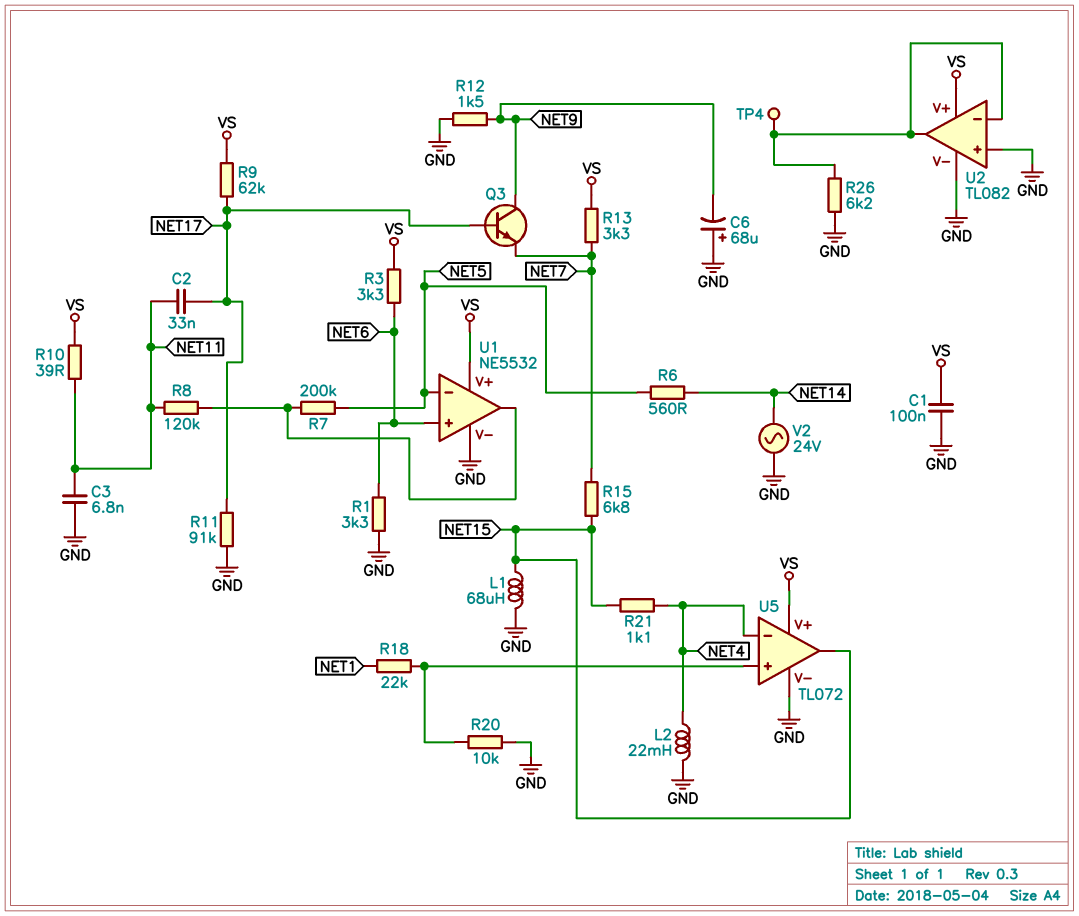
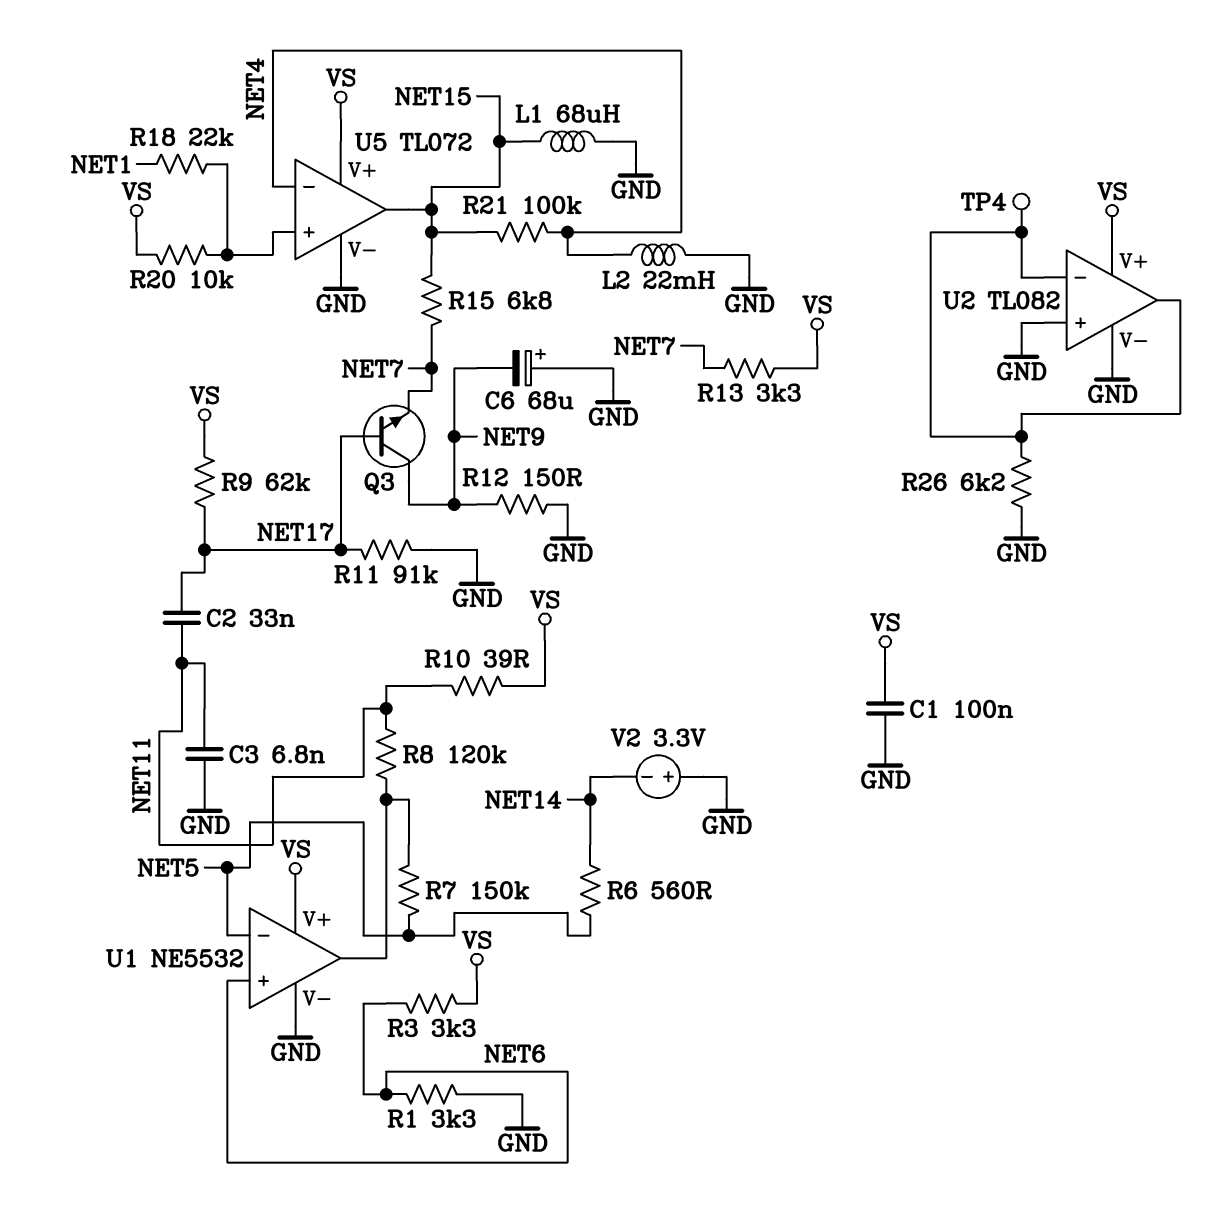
R7: 200k (NET5, U1/out) -> 150k (NET5, U1/out)
R12: 1.5k (GND, NET9) -> 150 (GND, NET9)
R20: 10k (GND, U5/in+) -> 10k (U5/in+, VS)
R21: 1.1k (NET4, NET15) -> 100k (NET4, NET15)
V2: AC 24V (GND, NET14) -> 3.3V (plus GND, minus NET14)

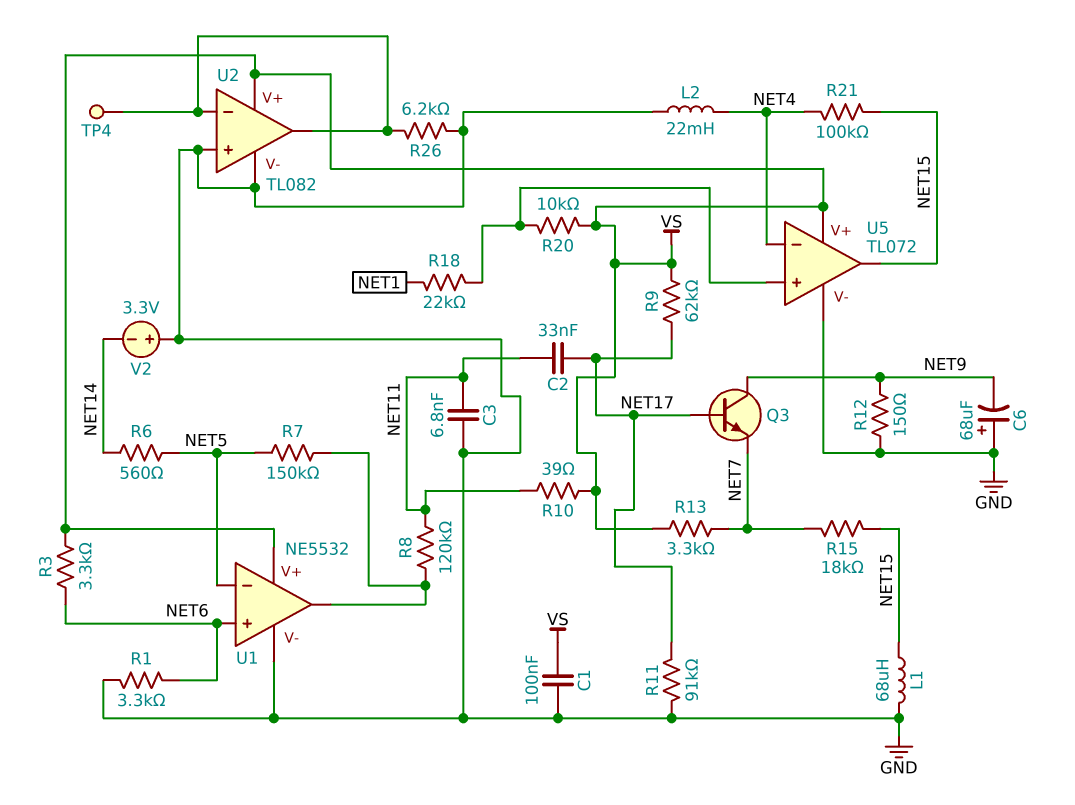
R15: 6.8k (NET7, NET15) -> 18k (NET7, NET15)

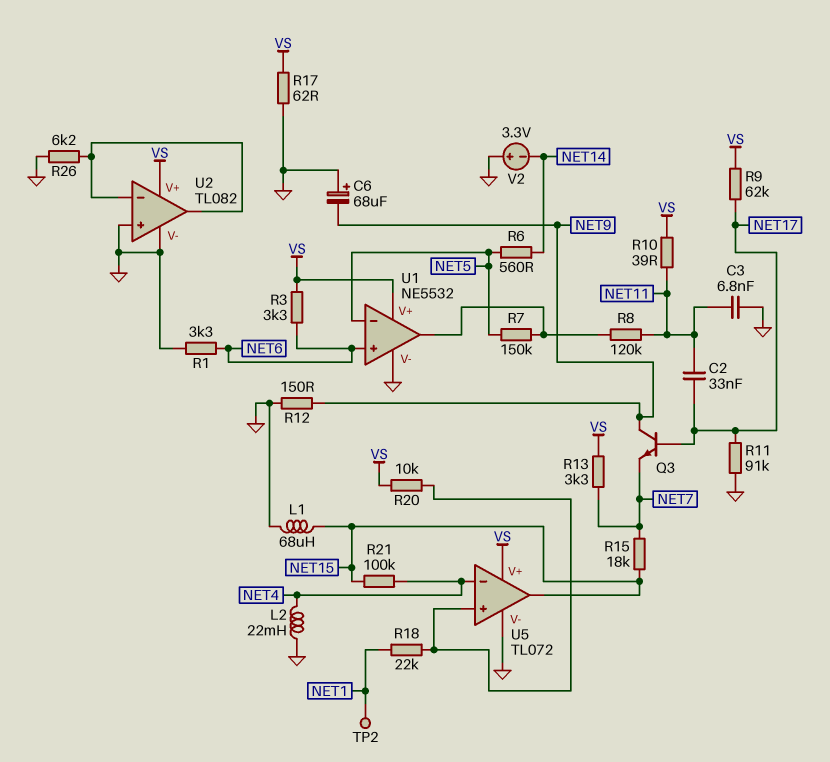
C1: 100nF (GND, VS) -> none
R17: none -> 62 (GND, VS)
TP2: none -> test point (NET1)
TP4: test point (U2/in-) -> none

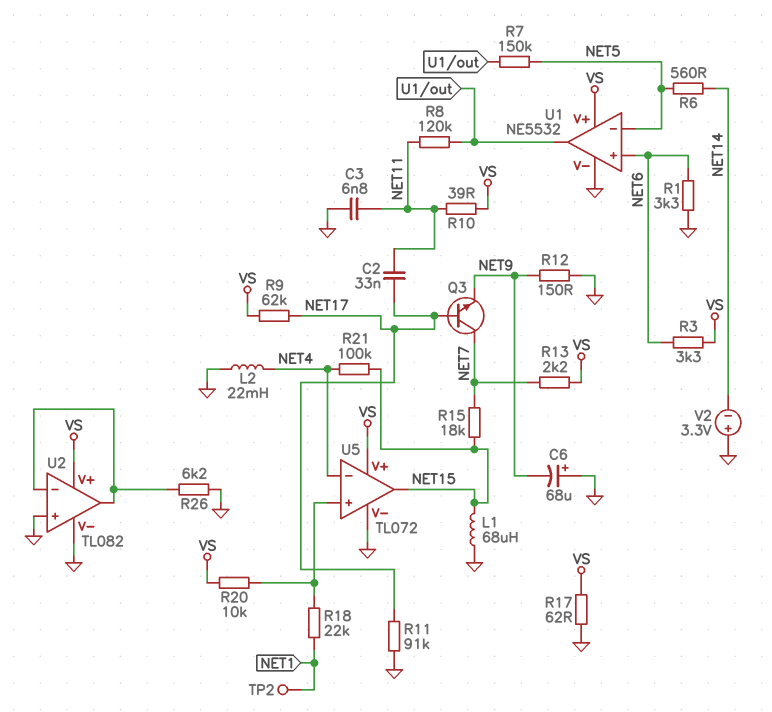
Q3: NPN (B NET17, C NET9, E NET7) -> NPN (B NET17, C NET7, E NET9)
R13: 3.3k (NET7, VS) -> 2.2k (NET7, VS)

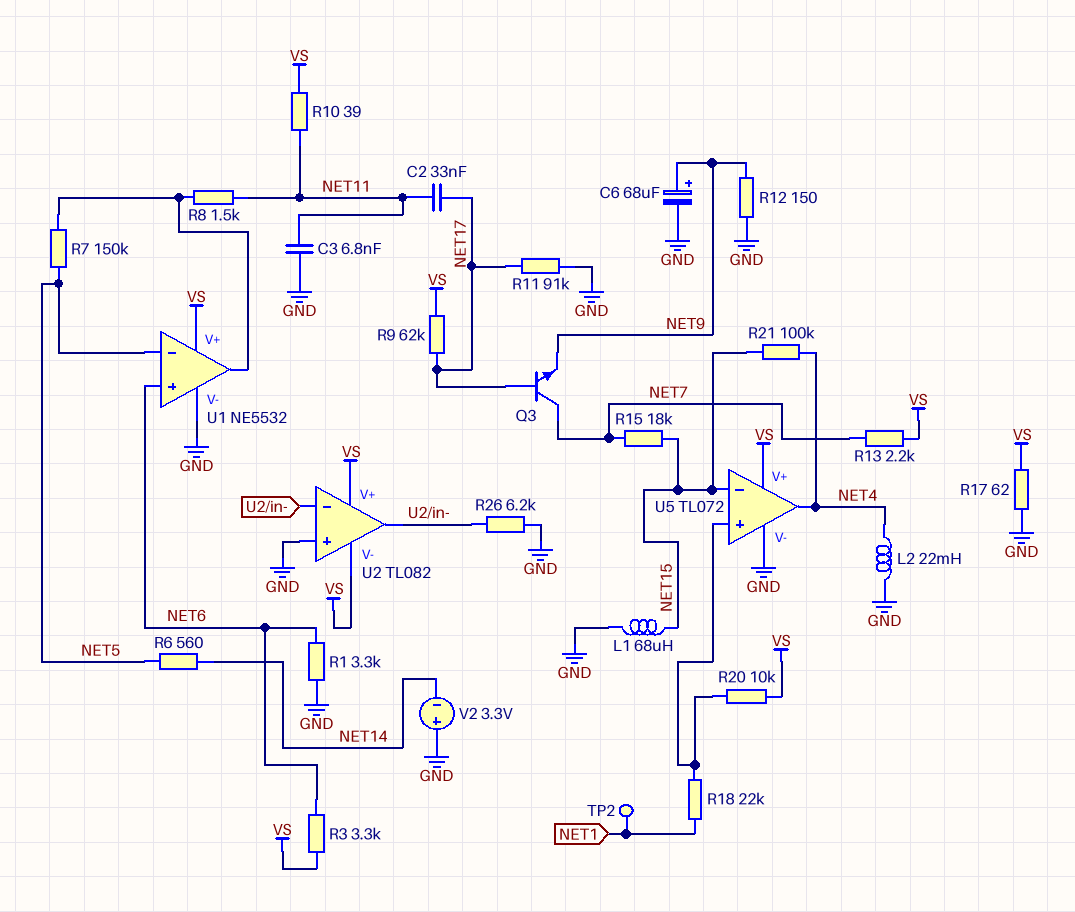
C6: 68uF (plus GND, minus NET9) -> 68uF (plus NET9, minus GND)
R8: 120k (NET11, U1/out) -> 1.5k (NET11, U1/out)
U2 pin V-: GND -> VS
U5 pin in-: NET4 -> NET15
U5 pin out: NET15 -> NET4

